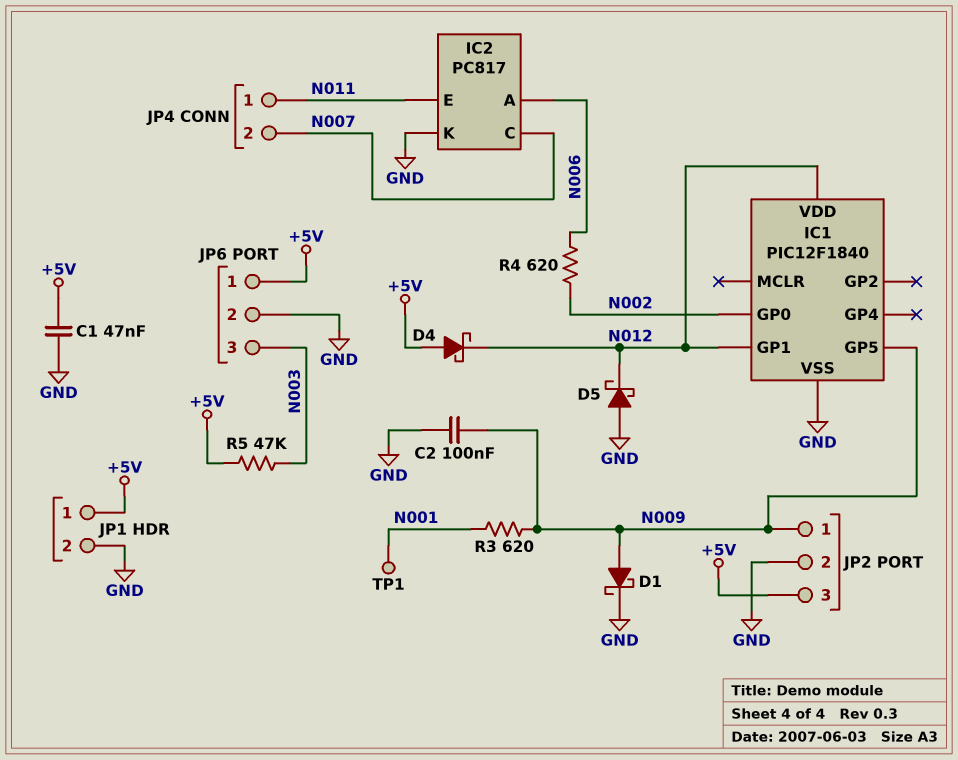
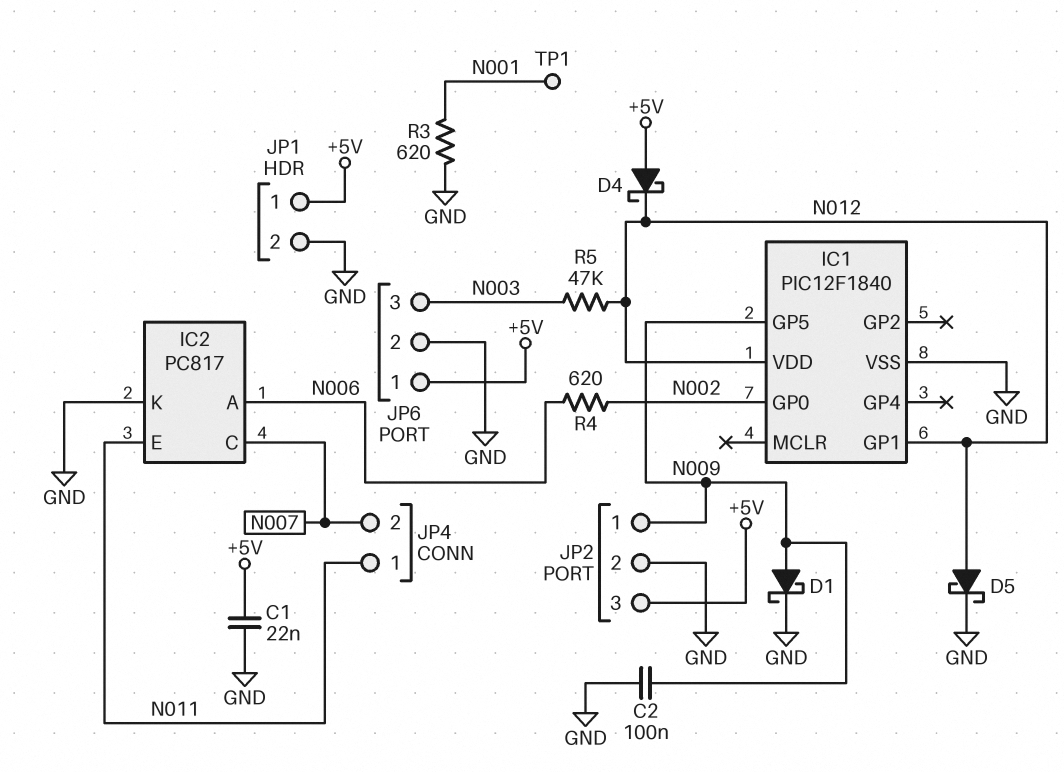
C1: 47nF (+5V, GND) -> 22nF (+5V, GND)
D5: schottky (A GND, K N012) -> schottky (A N012, K GND)
R3: 620 (N001, N009) -> 620 (GND, N001)
R5: 47k (+5V, N003) -> 47k (N003, N012)

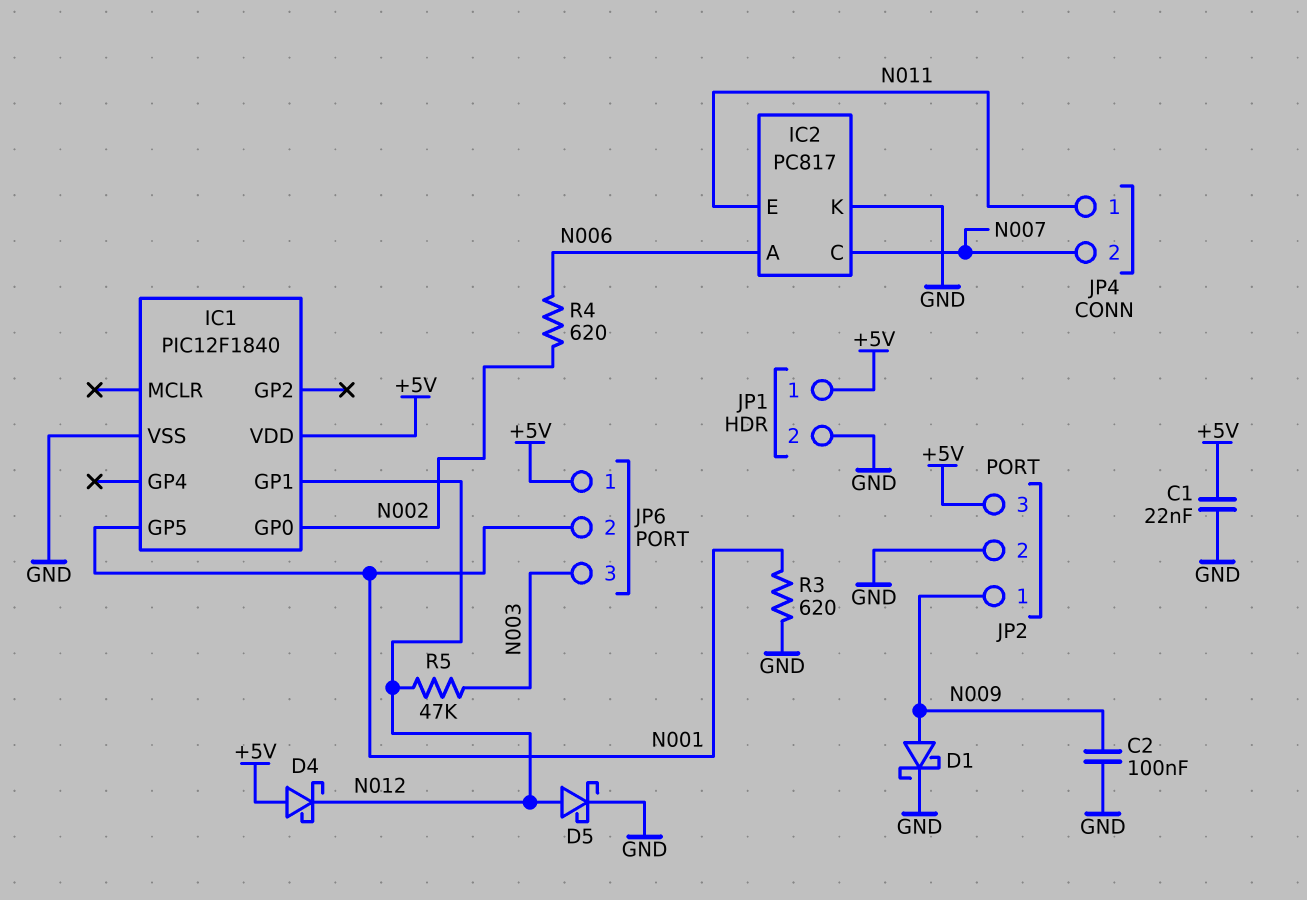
IC1 pin GP5: N009 -> N001
IC1 pin VDD: N012 -> +5V
JP6 pin 2: GND -> N001
TP1: test point (N001) -> none

